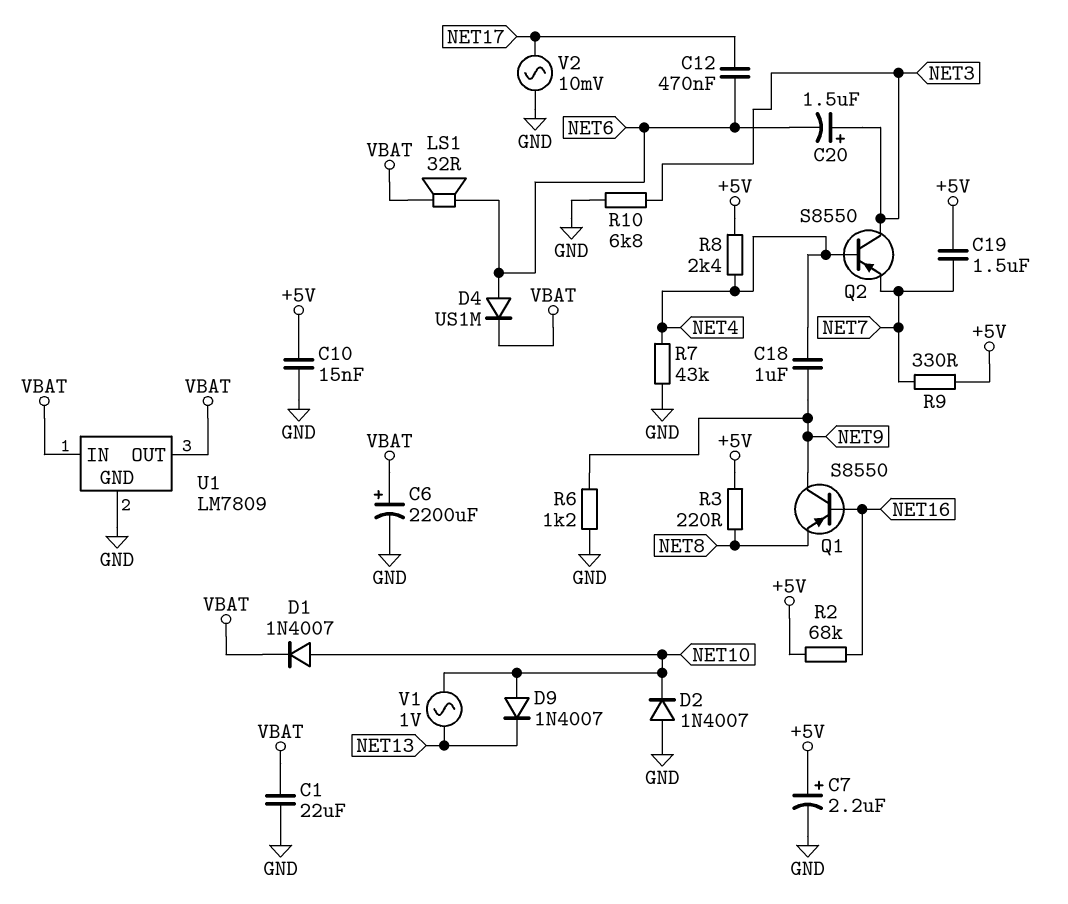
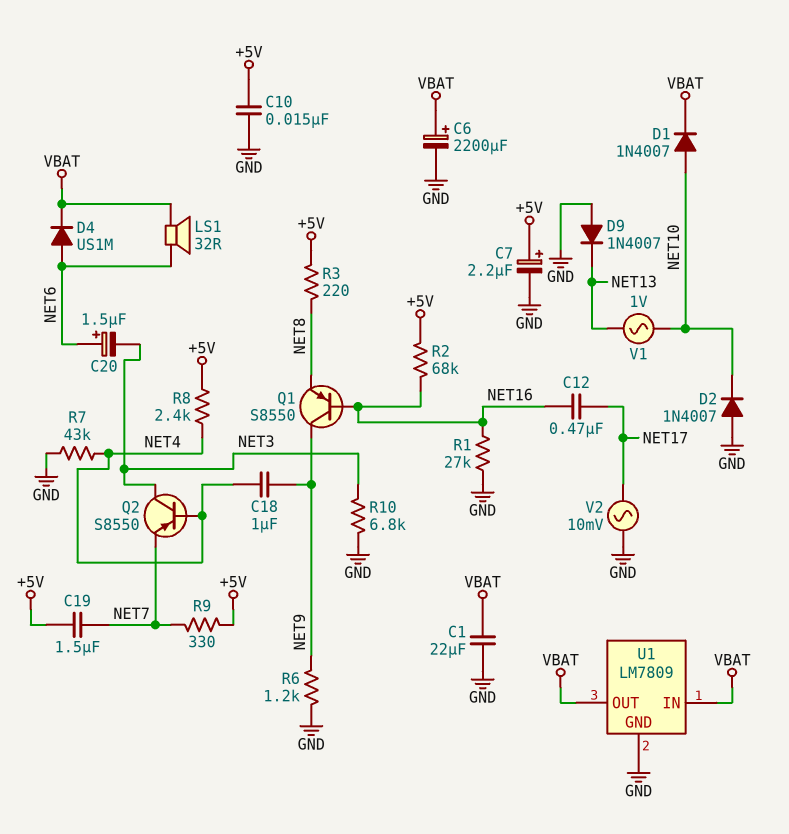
C12: 470nF (NET6, NET17) -> 470nF (NET16, NET17)
C20: 1.5uF (plus NET3, minus NET6) -> 1.5uF (plus NET6, minus NET3)
D9: diode 1N4007 (A NET10, K NET13) -> diode 1N4007 (A GND, K NET13)
R1: none -> 27k (GND, NET16)

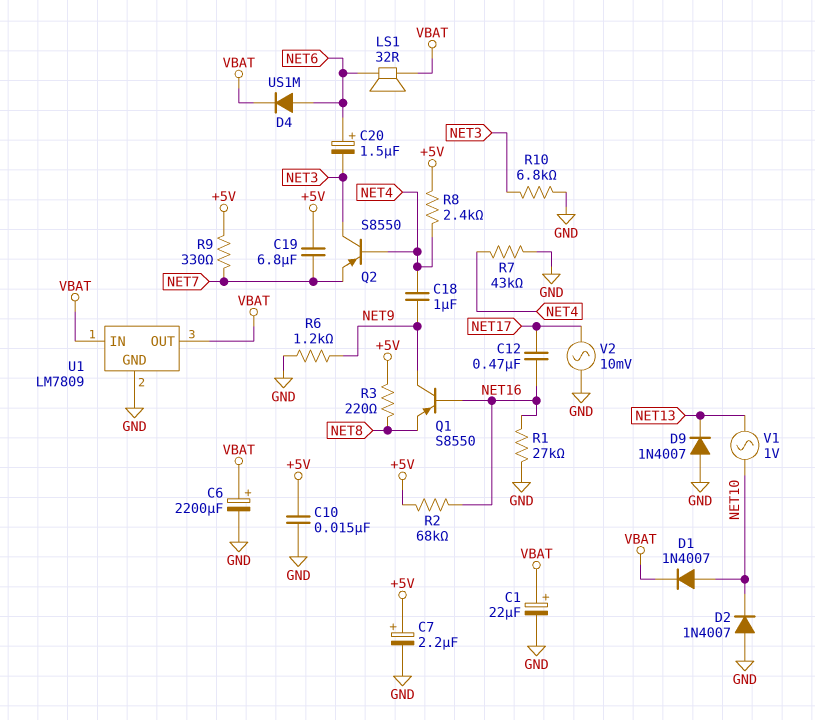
C1: 22uF (GND, VBAT) -> 22uF (plus VBAT, minus GND)
C19: 1.5uF (+5V, NET7) -> 6.8uF (+5V, NET7)

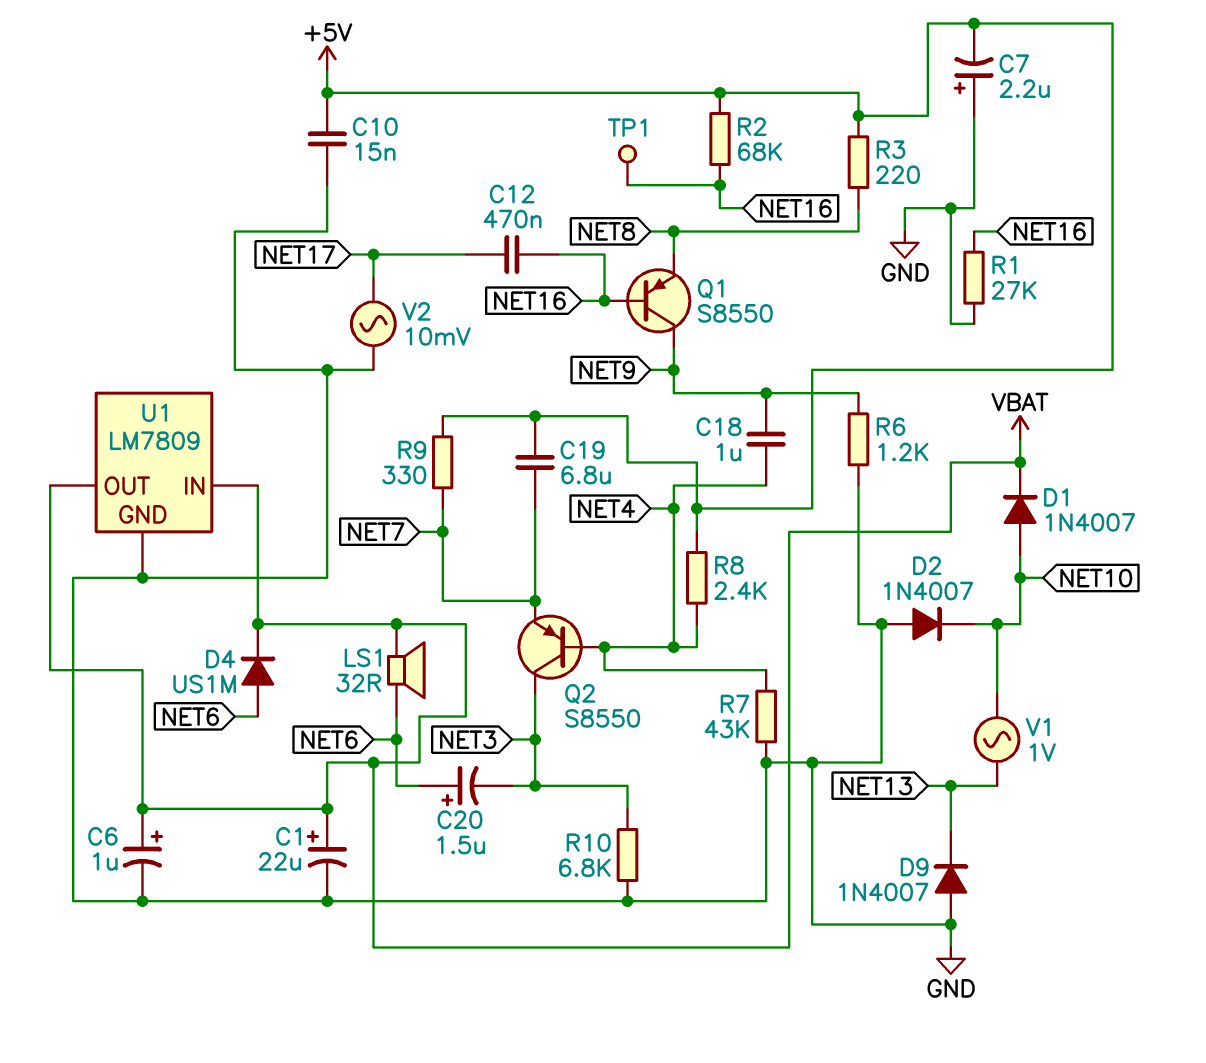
C6: 2200uF (plus VBAT, minus GND) -> 1uF (plus VBAT, minus GND)
C7: 2.2uF (plus +5V, minus GND) -> 2.2uF (plus GND, minus +5V)
TP1: none -> test point (NET16)

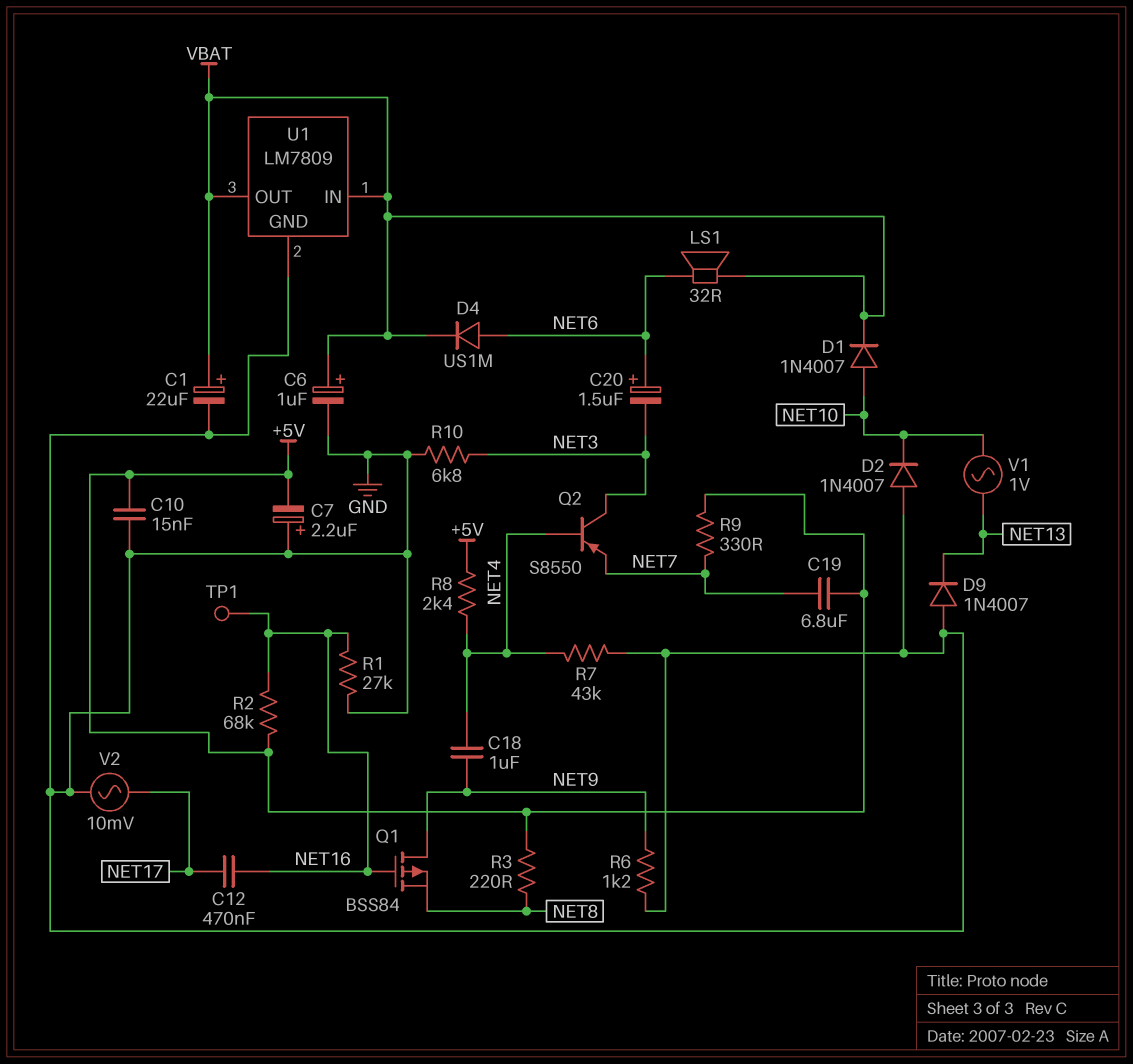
Q1: PNP S8550 (B NET16, C NET9, E NET8) -> PMOS BSS84 (G NET16, D NET9, S NET8)

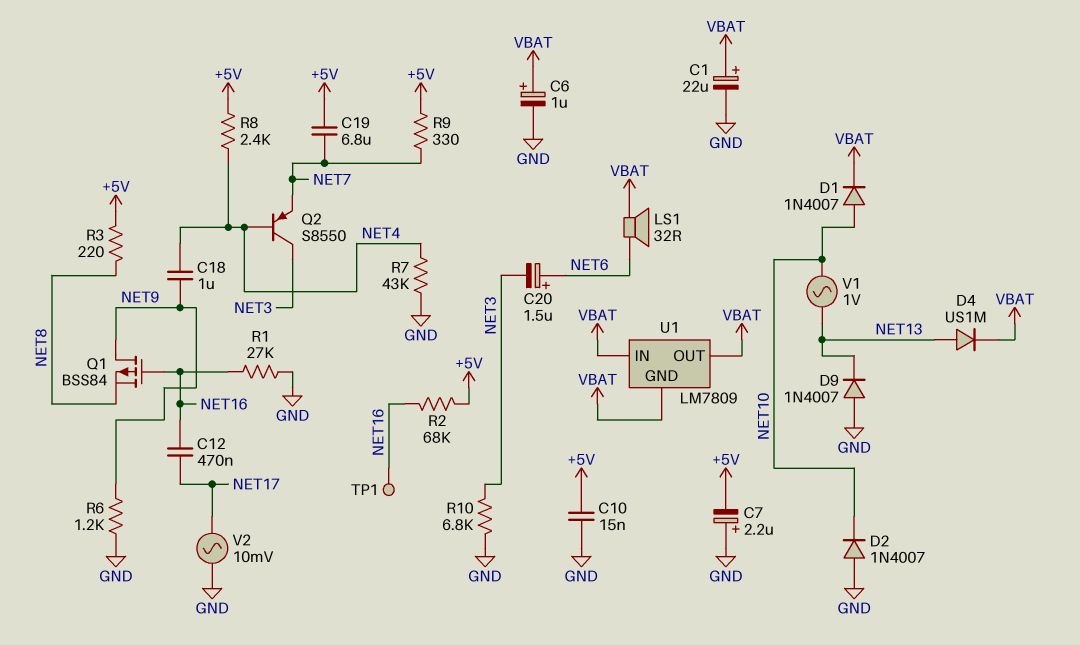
D4: diode US1M (A NET6, K VBAT) -> diode US1M (A NET13, K VBAT)
U1 pin GND: GND -> VBAT

